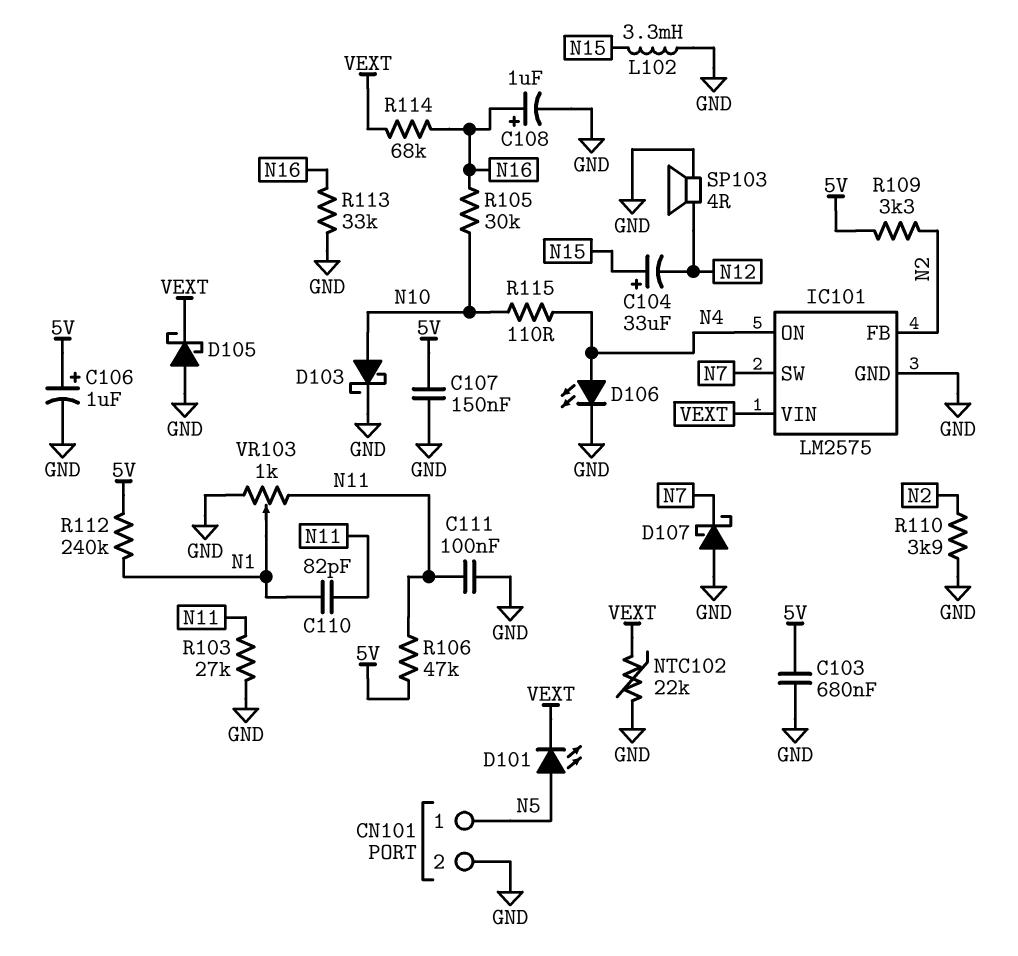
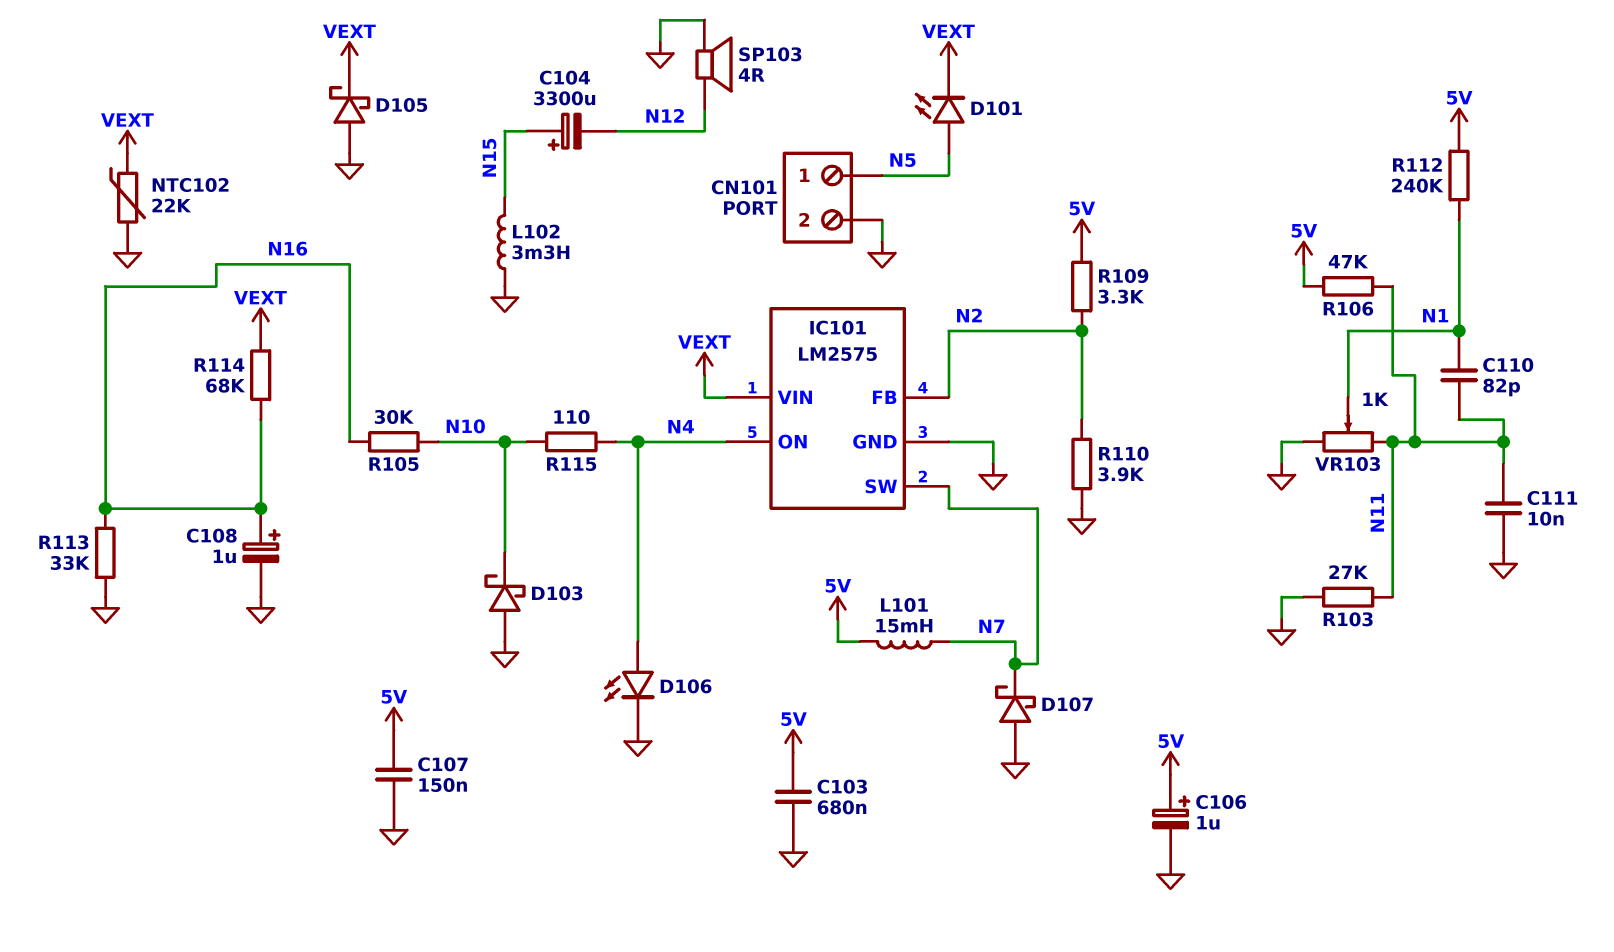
C104: 33uF (plus N15, minus N12) -> 3300uF (plus N15, minus N12)
C111: 100nF (GND, N11) -> 10nF (GND, N11)
D103: schottky (A N10, K GND) -> schottky (A GND, K N10)
L101: none -> 15mH (5V, N7)

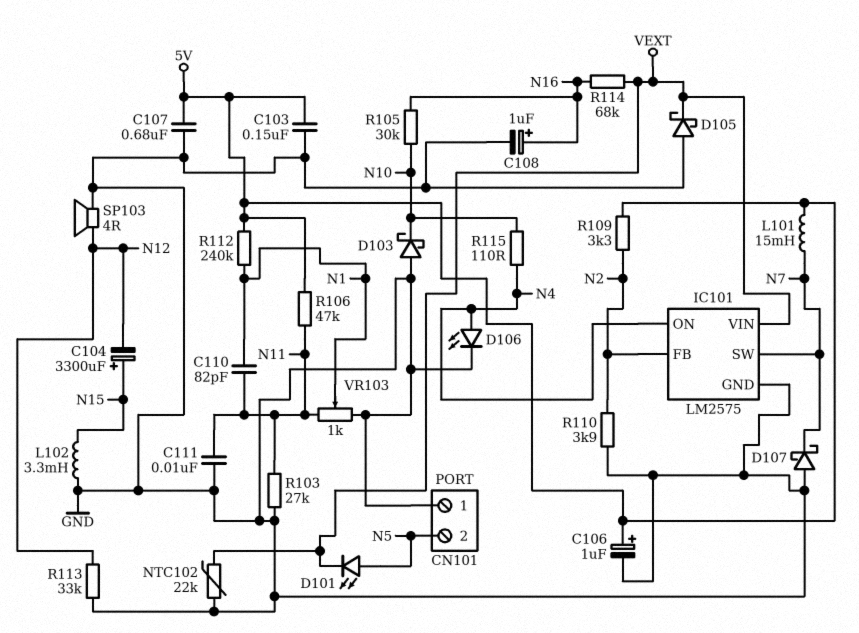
C103: 680nF (5V, GND) -> 150nF (5V, GND)
C107: 150nF (5V, GND) -> 680nF (5V, GND)
CN101 pin 1: N5 -> GND
CN101 pin 2: GND -> N5
R113: 33k (GND, N16) -> 33k (GND, N12)

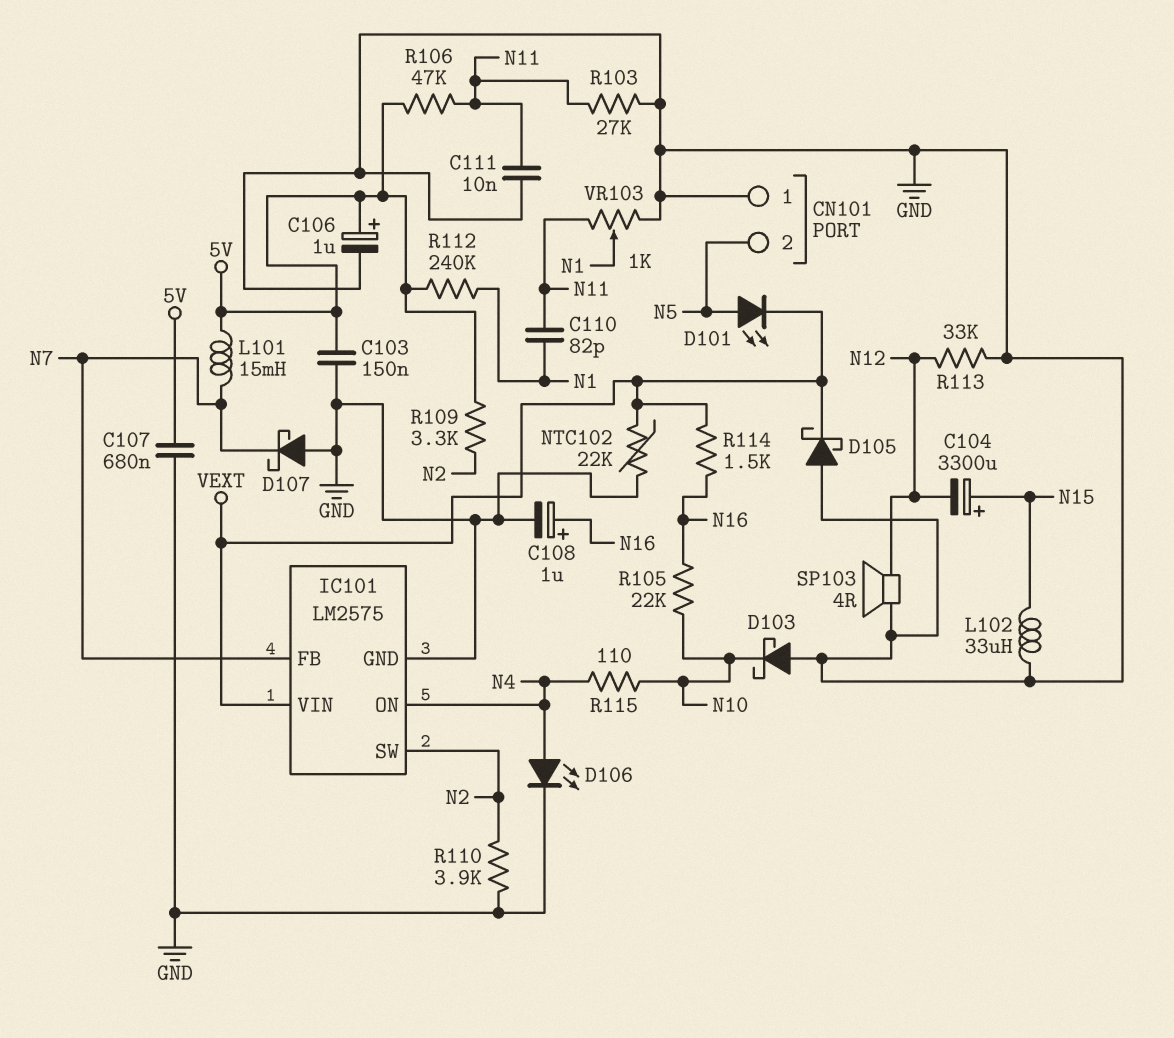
IC101 pin FB: N2 -> N7
IC101 pin SW: N7 -> N2
L102: 3.3mH (GND, N15) -> 33uH (GND, N15)
R105: 30k (N10, N16) -> 22k (N10, N16)
R114: 68k (N16, VEXT) -> 1.5k (N16, VEXT)

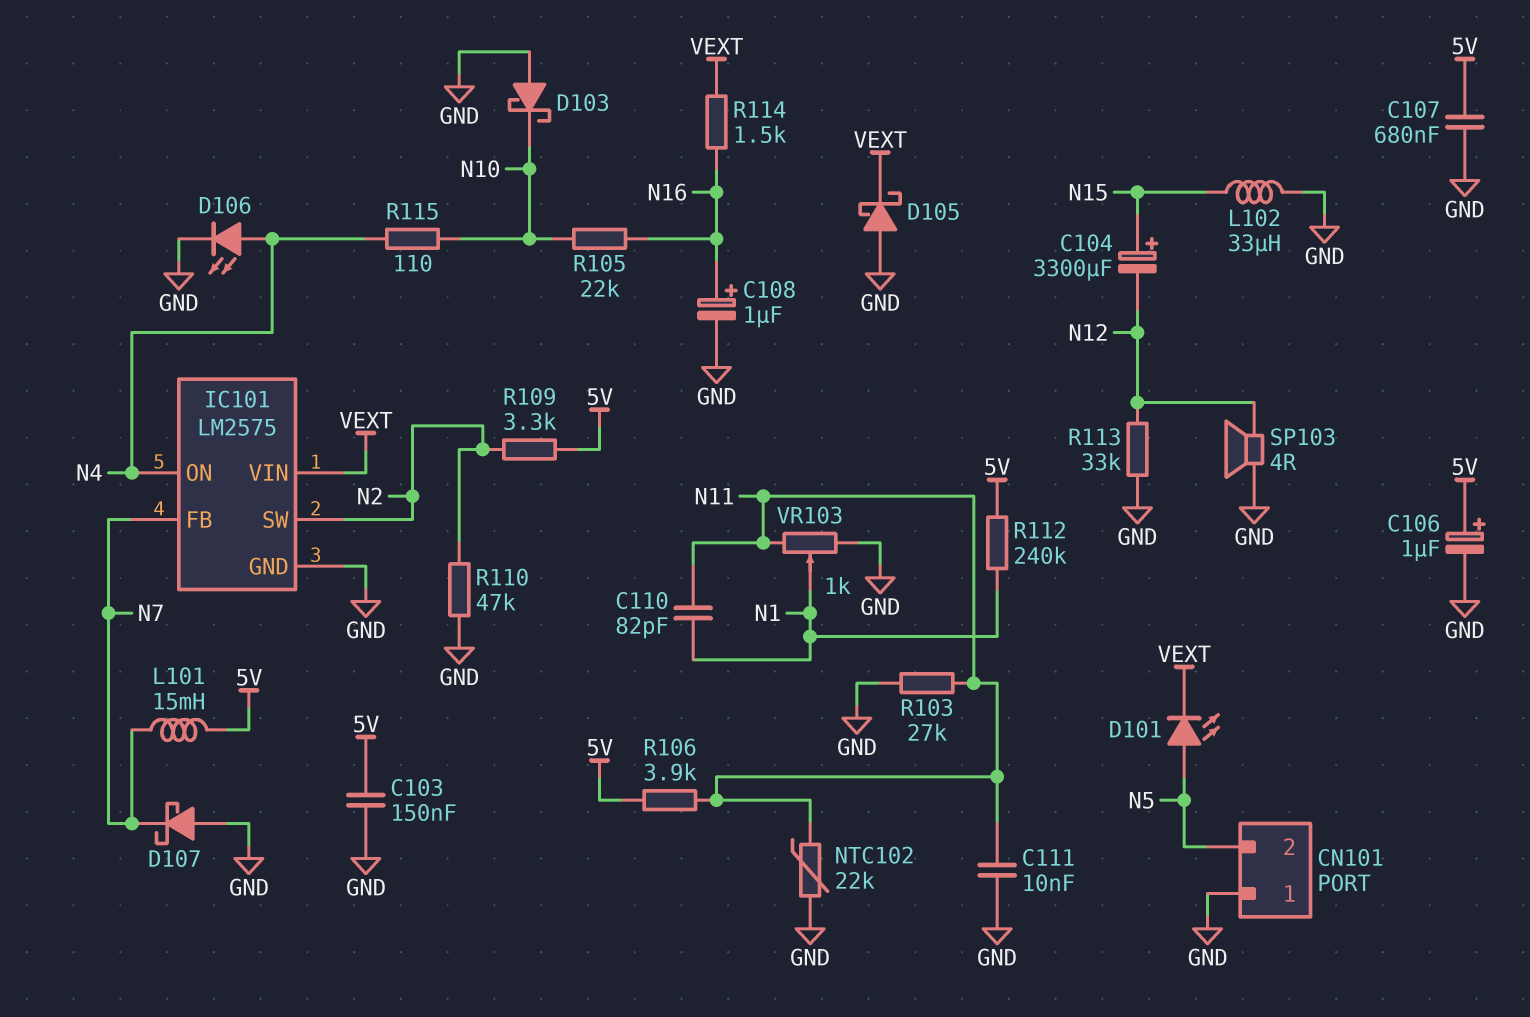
NTC102: 22k (GND, VEXT) -> 22k (GND, N11)
R106: 47k (5V, N11) -> 3.9k (5V, N11)
R110: 3.9k (GND, N2) -> 47k (GND, N2)

